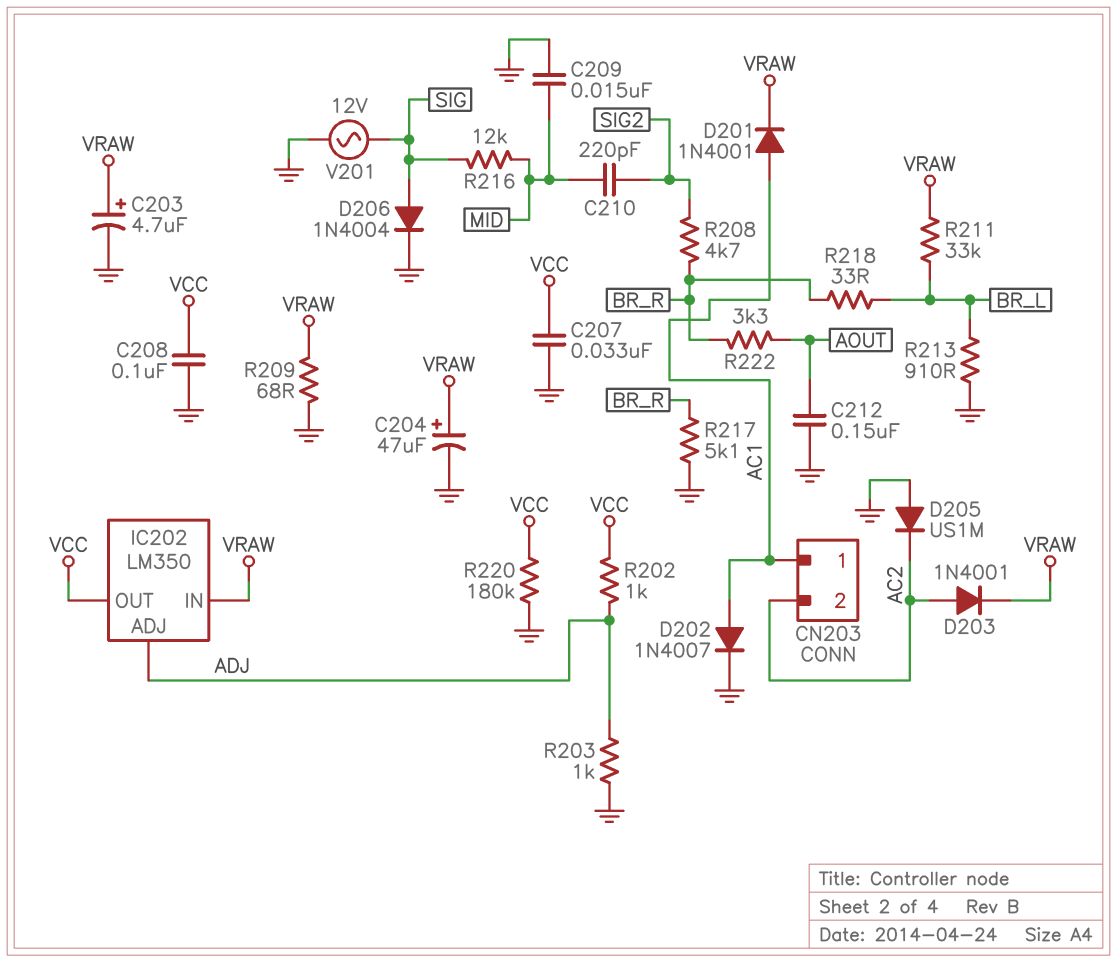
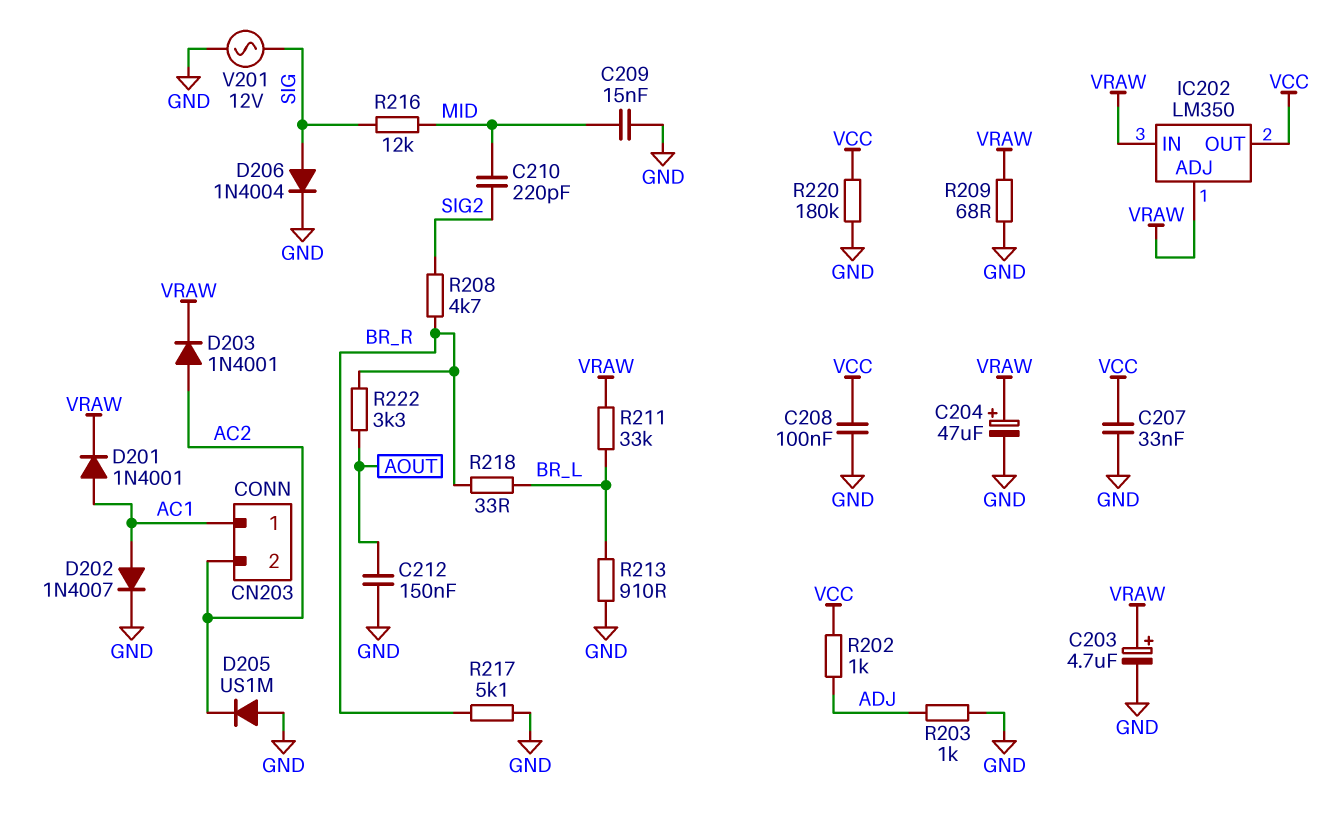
IC202 pin ADJ: ADJ -> VRAW

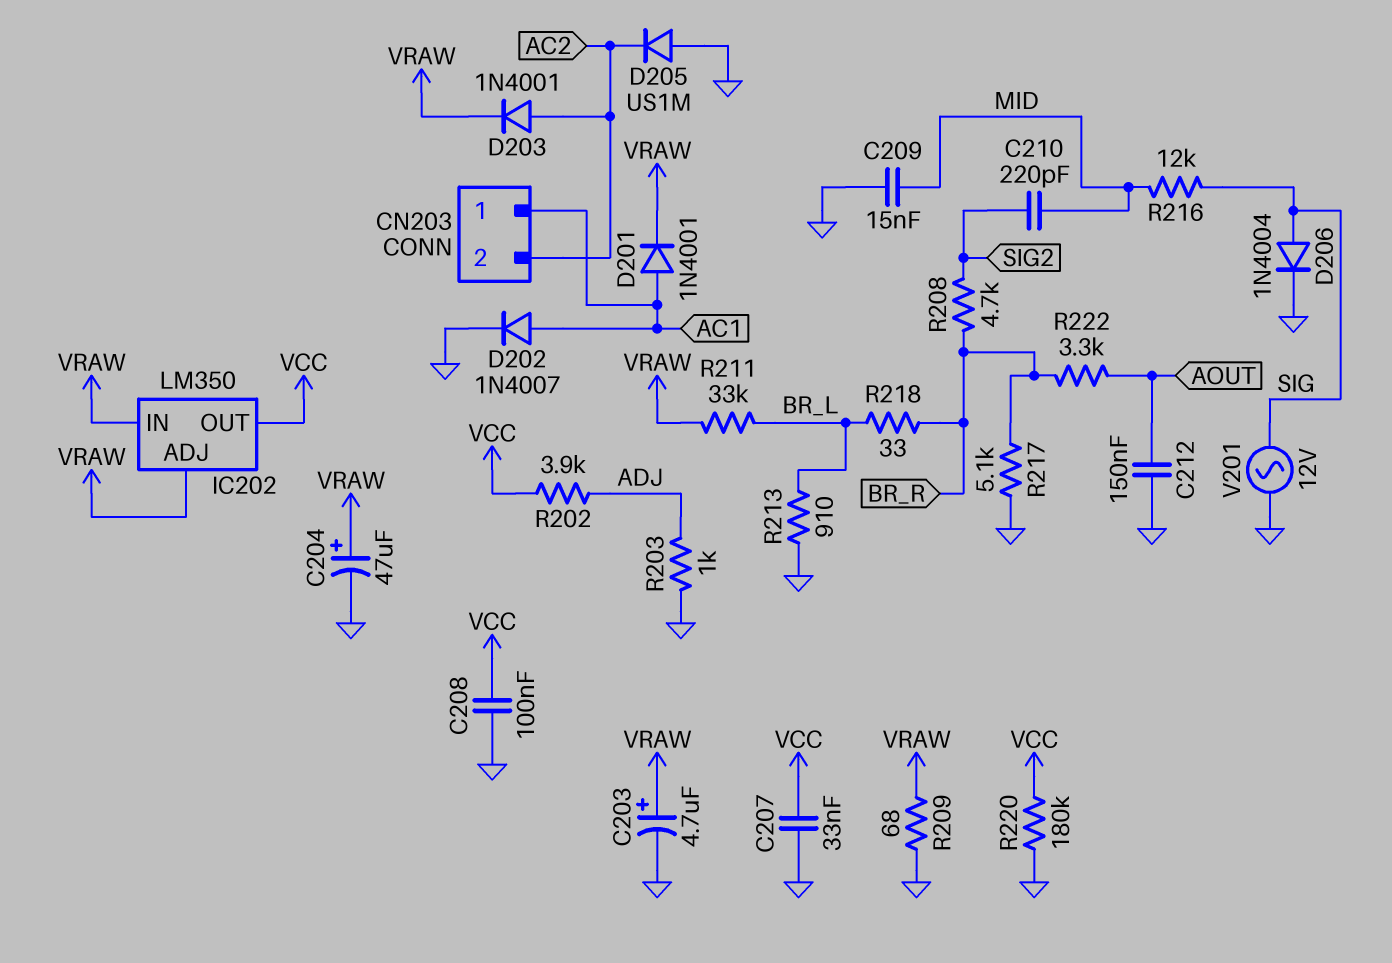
R202: 1k (ADJ, VCC) -> 3.9k (ADJ, VCC)

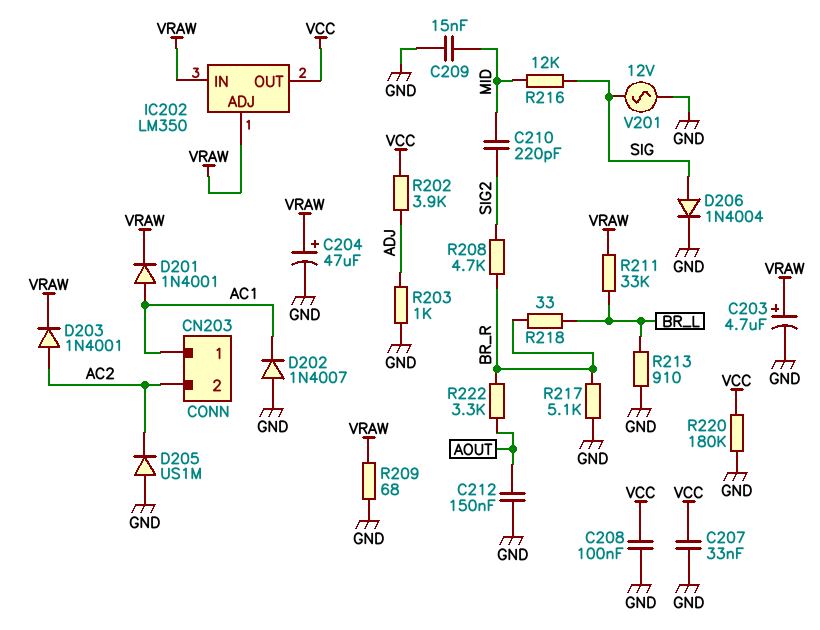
D202: diode 1N4007 (A AC1, K GND) -> diode 1N4007 (A GND, K AC1)

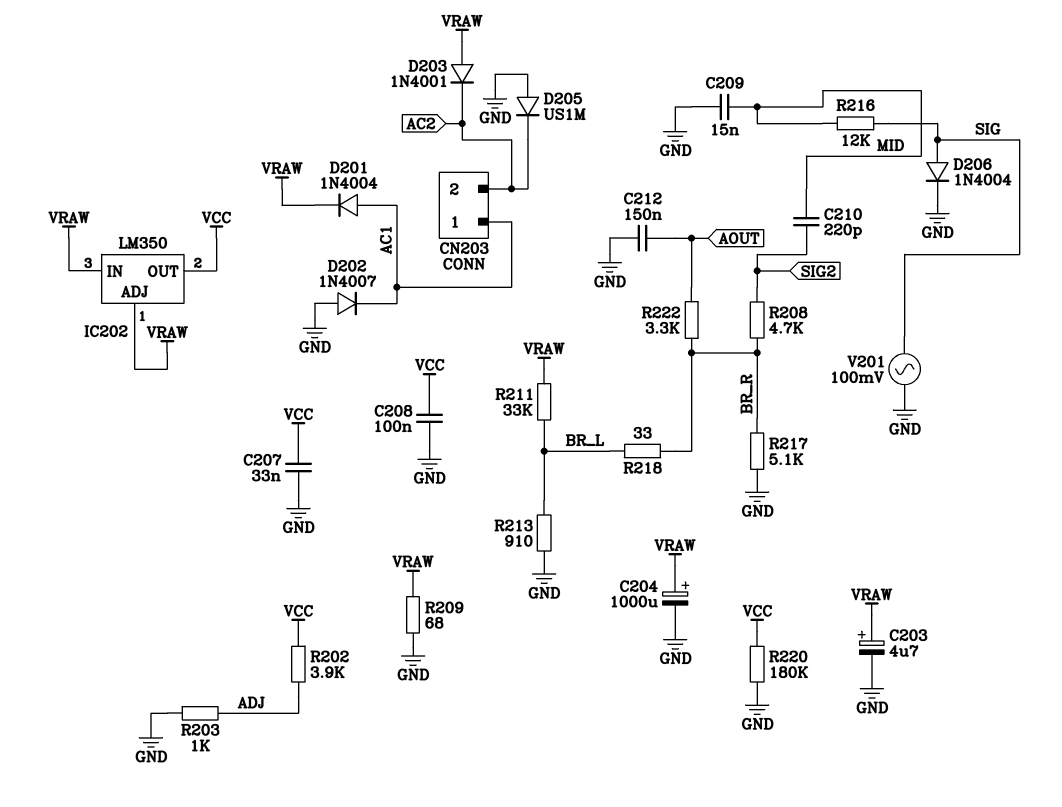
C204: 47uF (plus VRAW, minus GND) -> 1000uF (plus VRAW, minus GND)
D201: diode 1N4001 (A AC1, K VRAW) -> diode 1N4004 (A AC1, K VRAW)
D203: diode 1N4001 (A AC2, K VRAW) -> diode 1N4001 (A VRAW, K AC2)
V201: AC 12V (GND, SIG) -> AC 100mV (GND, SIG)

